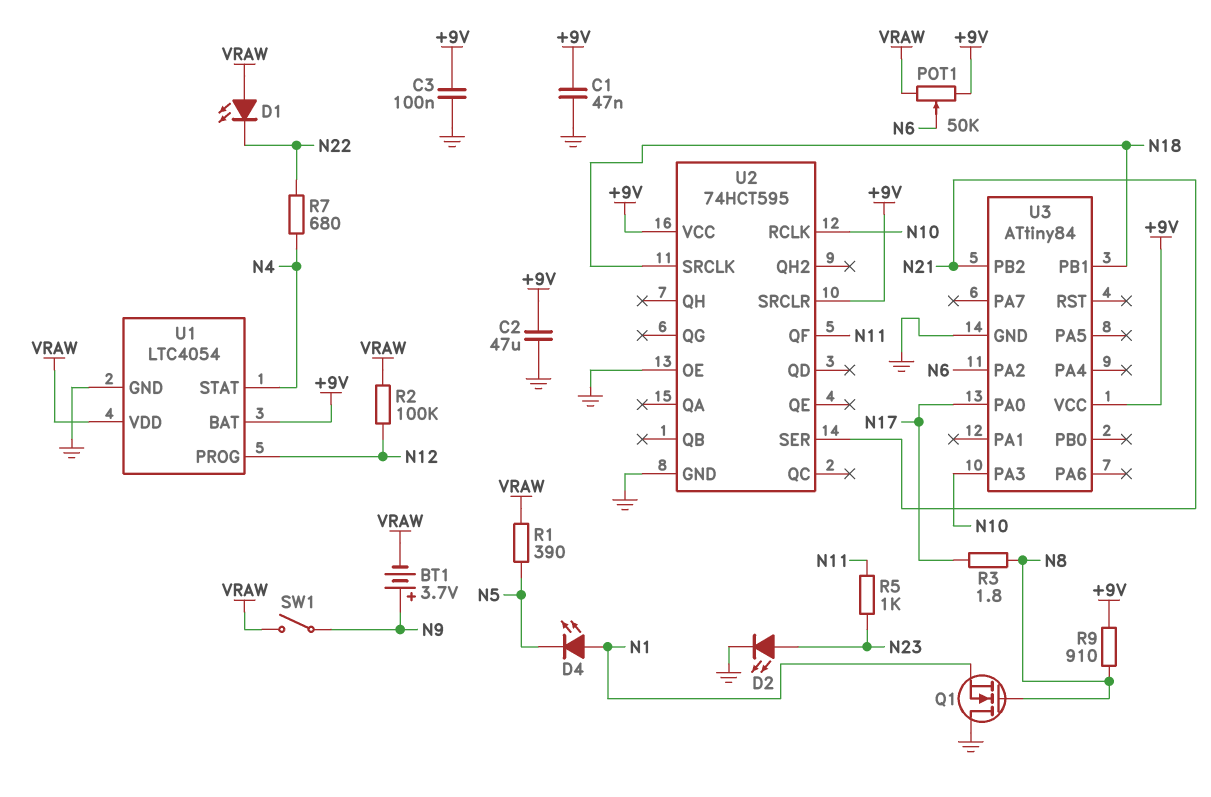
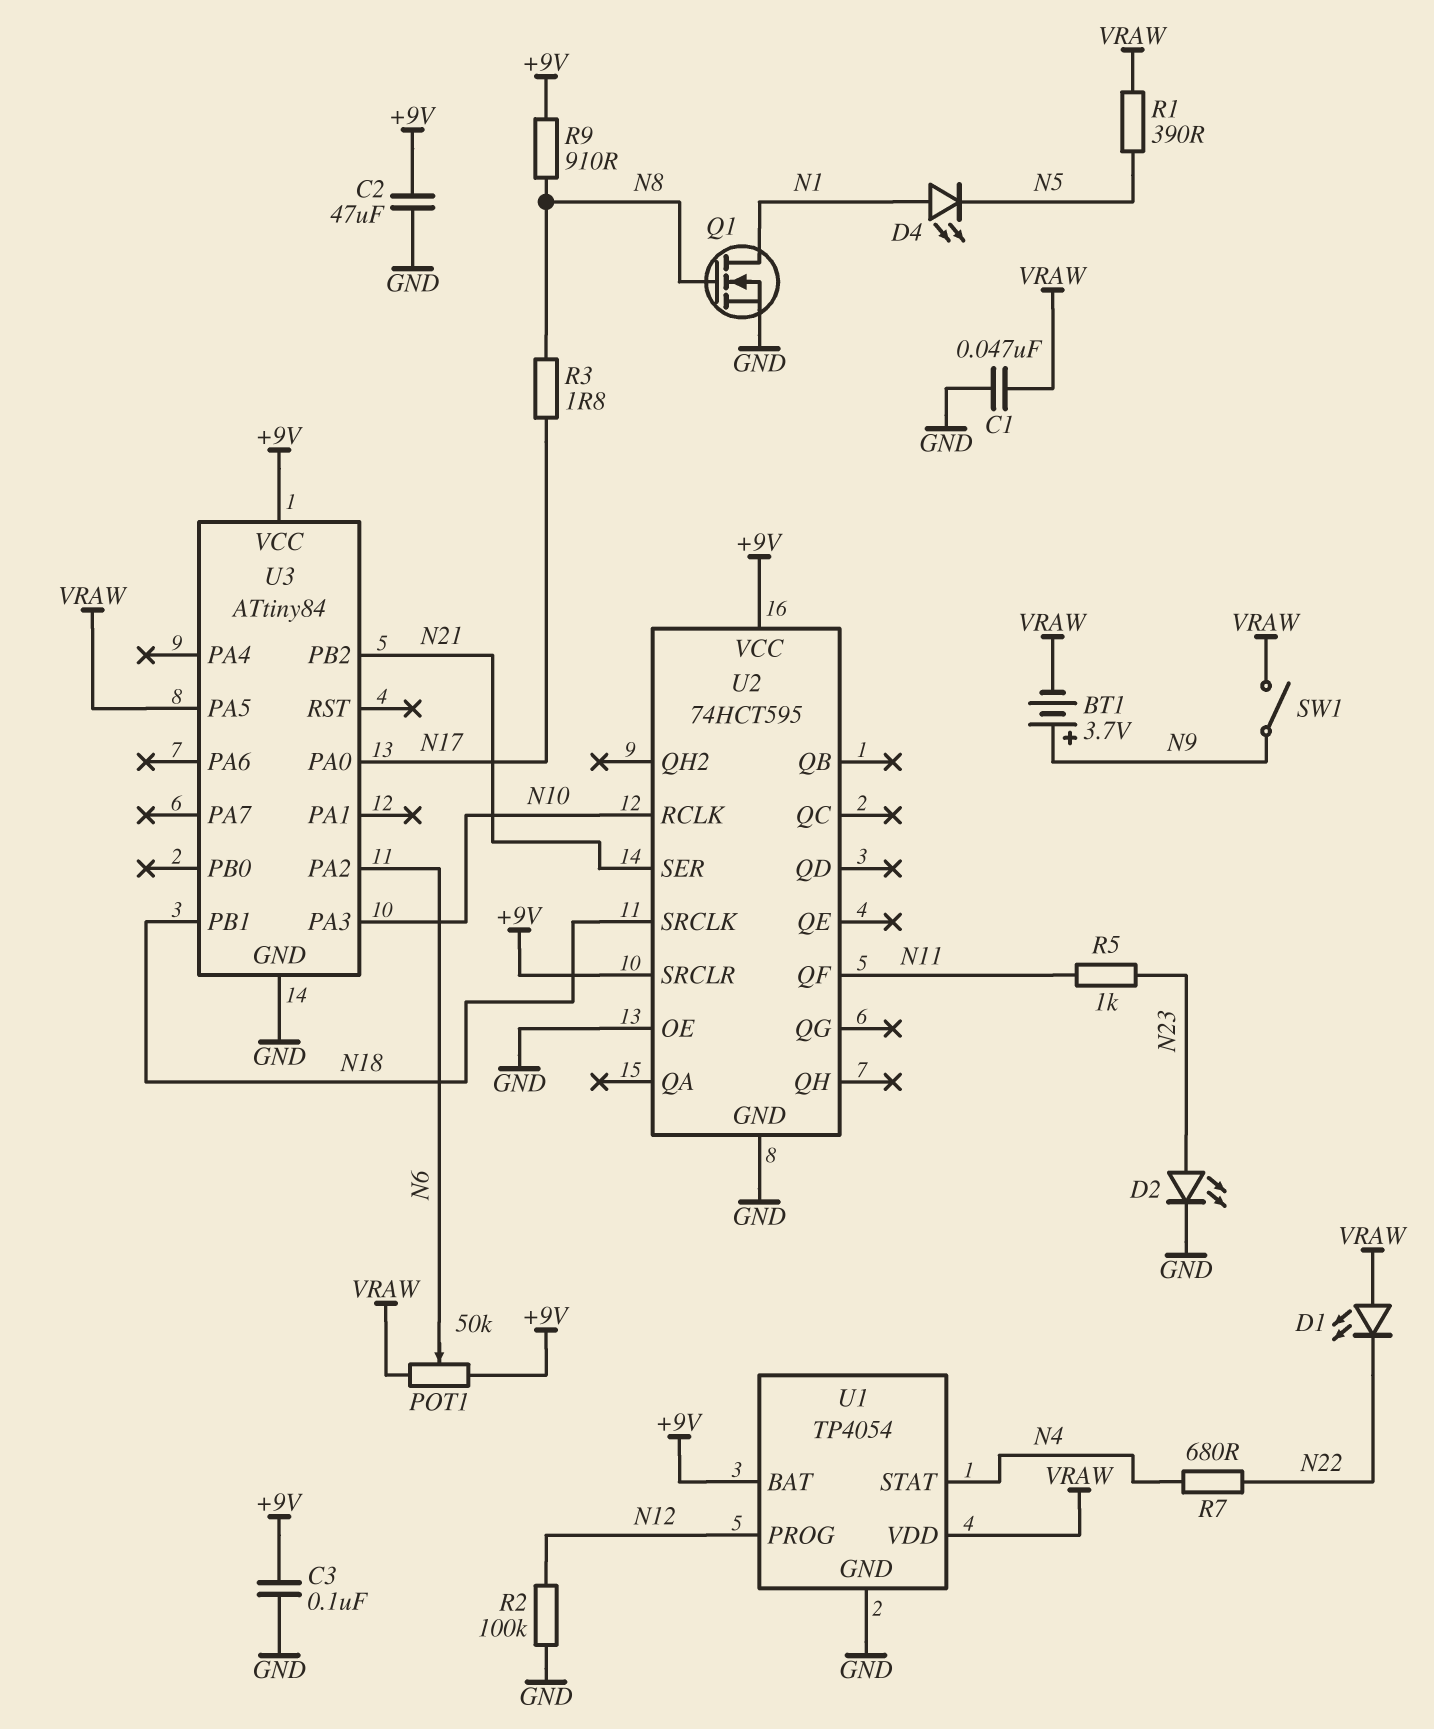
C1: 47nF (+9V, GND) -> 47nF (GND, VRAW)
Q1: NMOS (G N8, D GND, S N1) -> NMOS (G N8, D N1, S GND)
R2: 100k (N12, VRAW) -> 100k (GND, N12)
U1: LTC4054 -> TP4054
U3 pin PA5: none -> VRAW

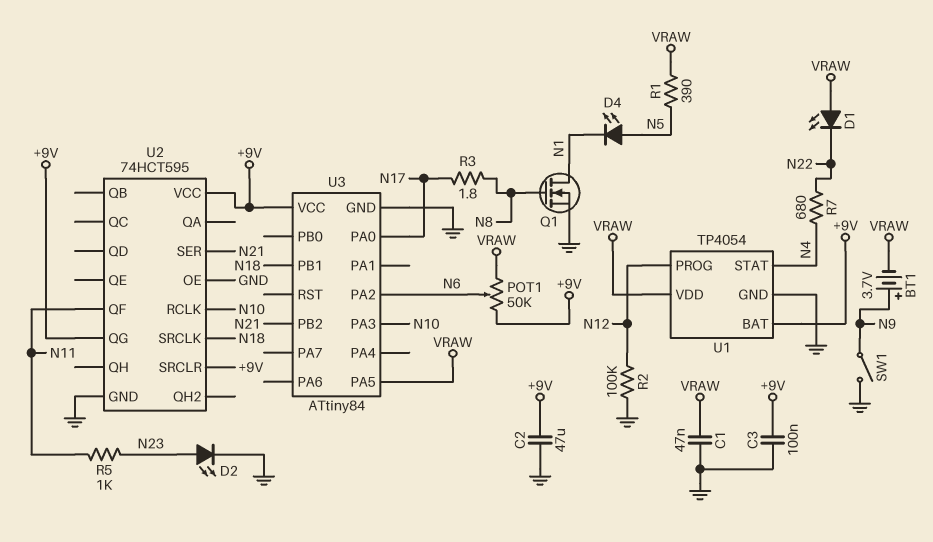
D4: LED (A N1, K N5) -> LED (A N5, K N1)
R9: 910 (+9V, N8) -> none
SW1: switch (N9, VRAW) -> switch (GND, N9)
U2 pin QG: none -> +9V

